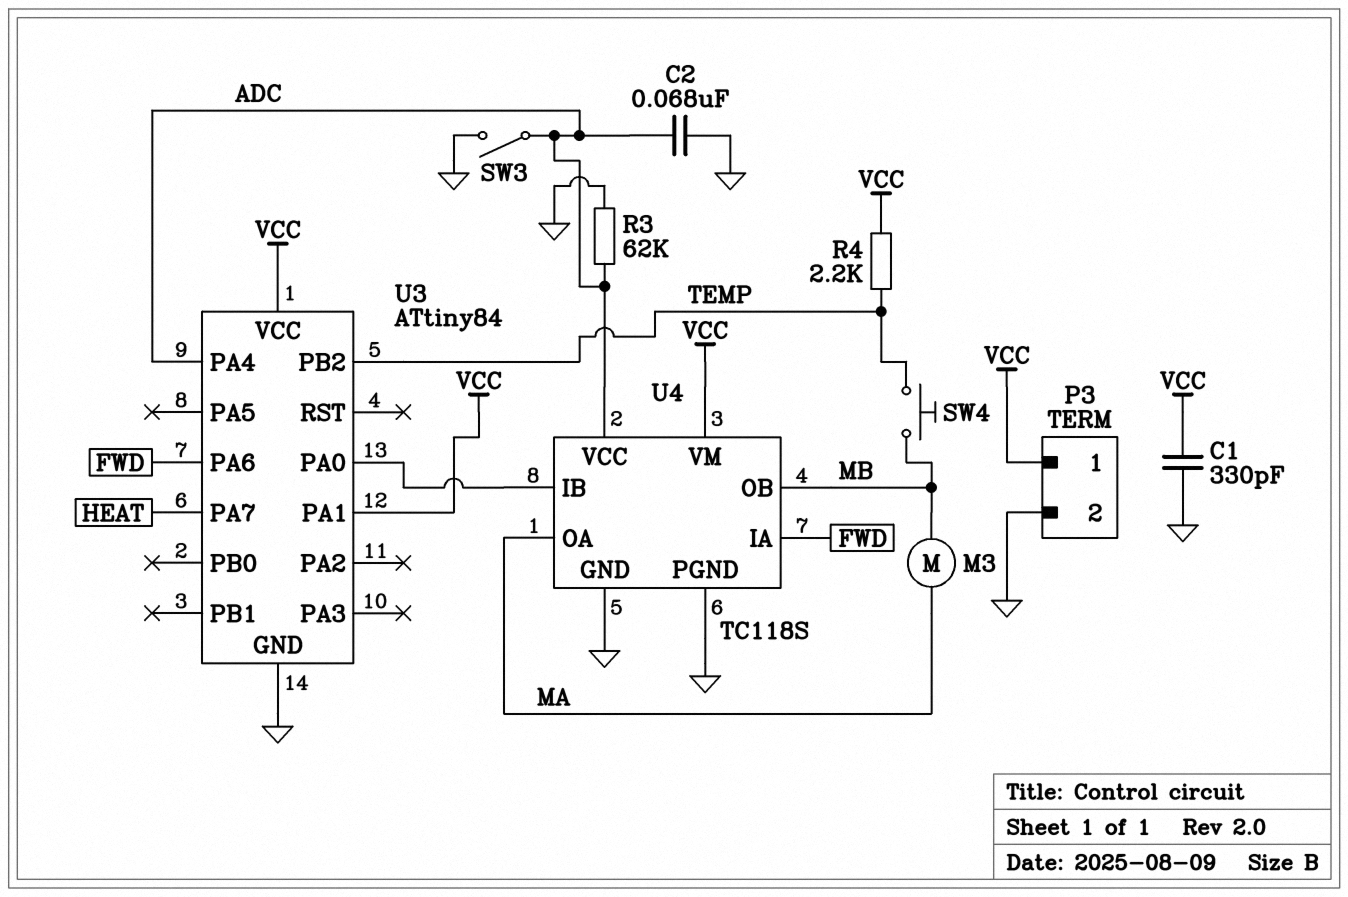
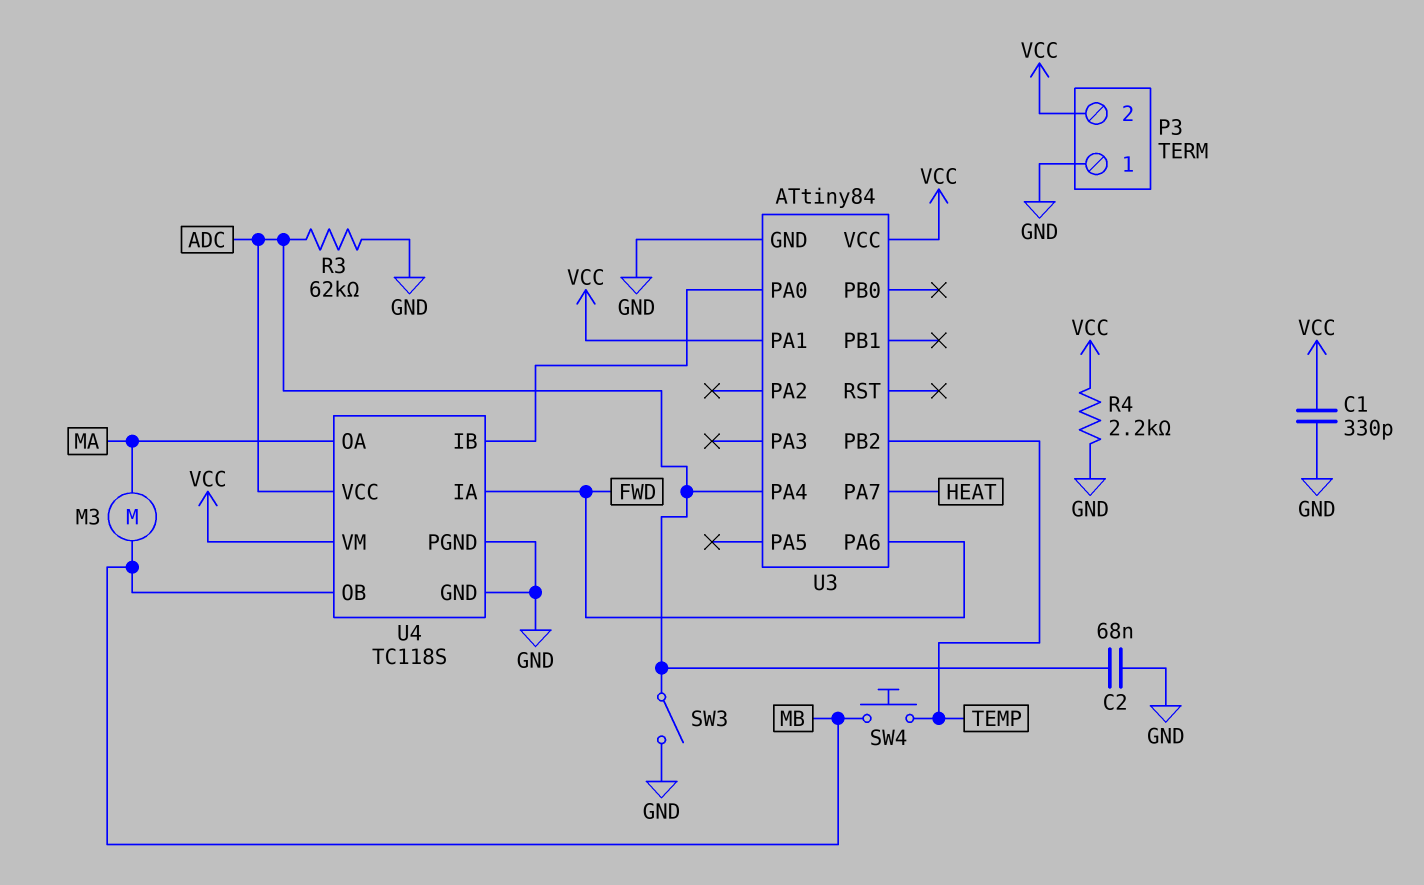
P3 pin 1: VCC -> GND
P3 pin 2: GND -> VCC
R4: 2.2k (TEMP, VCC) -> 2.2k (GND, VCC)

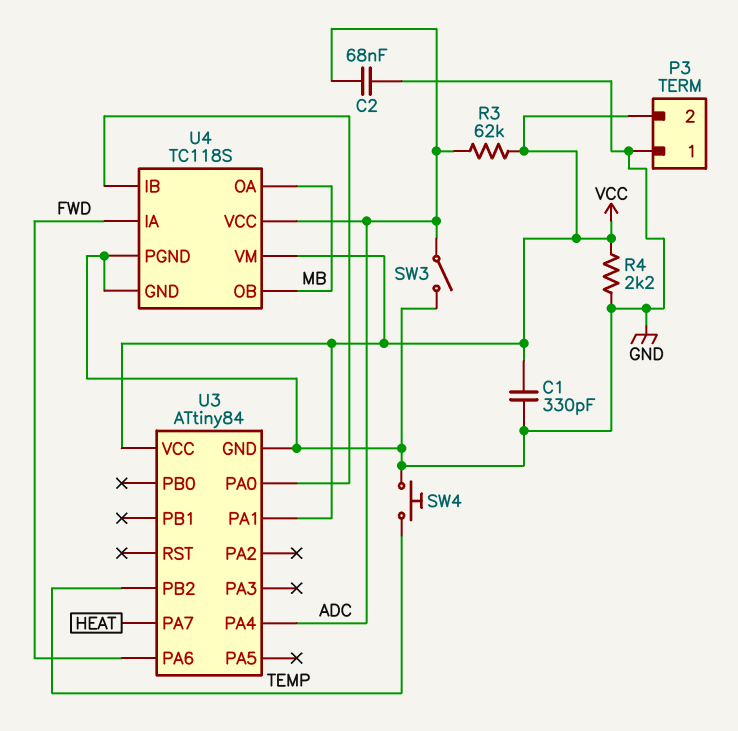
M3: motor (MA, MB) -> none
R3: 62k (ADC, GND) -> 62k (ADC, VCC)
SW4: button (MB, TEMP) -> button (GND, TEMP)
U4 pin OA: MA -> MB

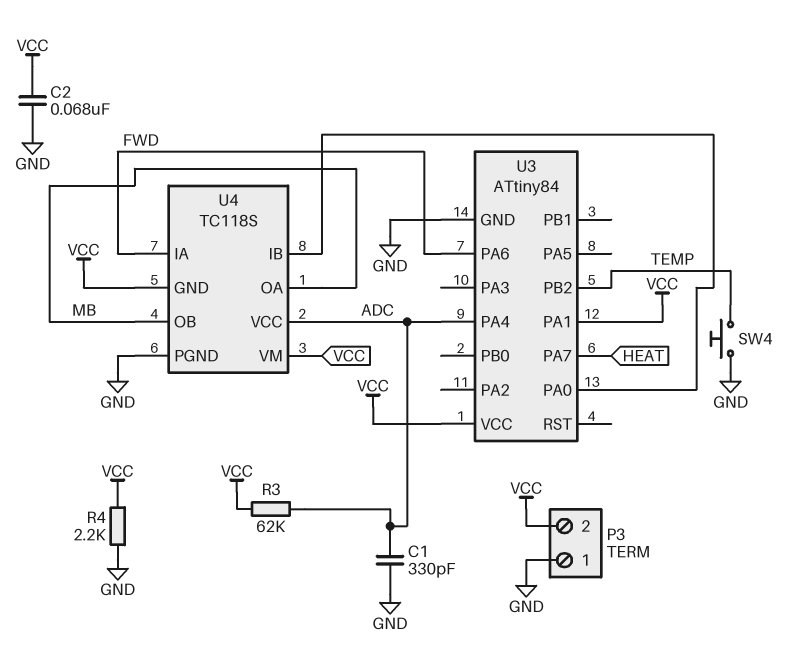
C1: 330pF (GND, VCC) -> 330pF (ADC, GND)
C2: 68nF (ADC, GND) -> 68nF (GND, VCC)
SW3: switch (ADC, GND) -> none
U4 pin GND: GND -> VCC

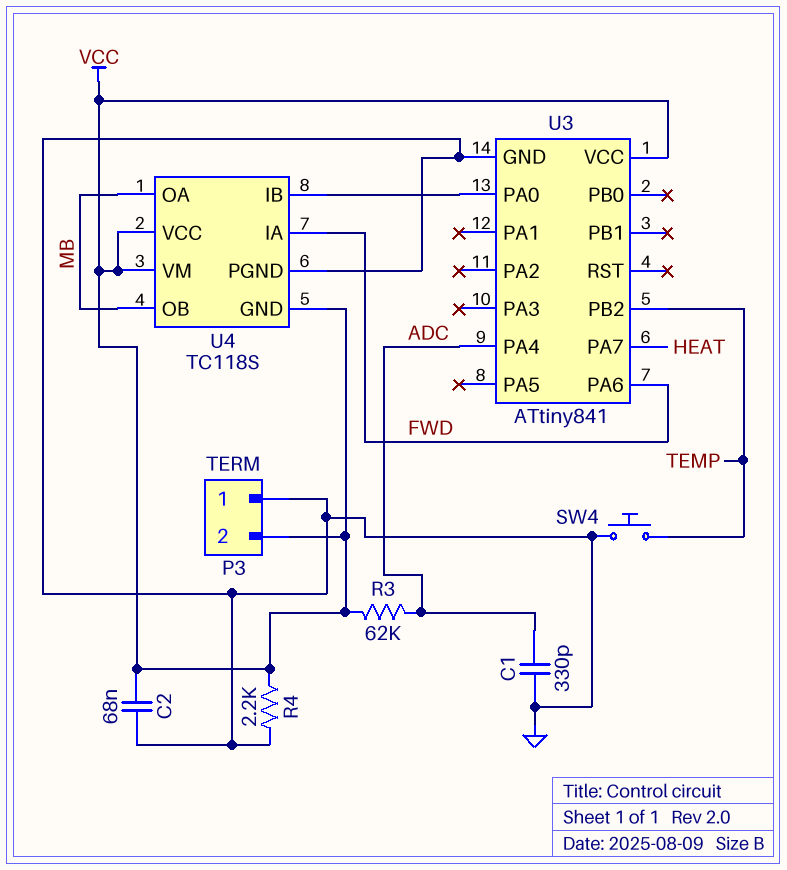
U3: ATtiny84 -> ATtiny841
U3 pin PA1: VCC -> none
U4 pin VCC: ADC -> VCC

